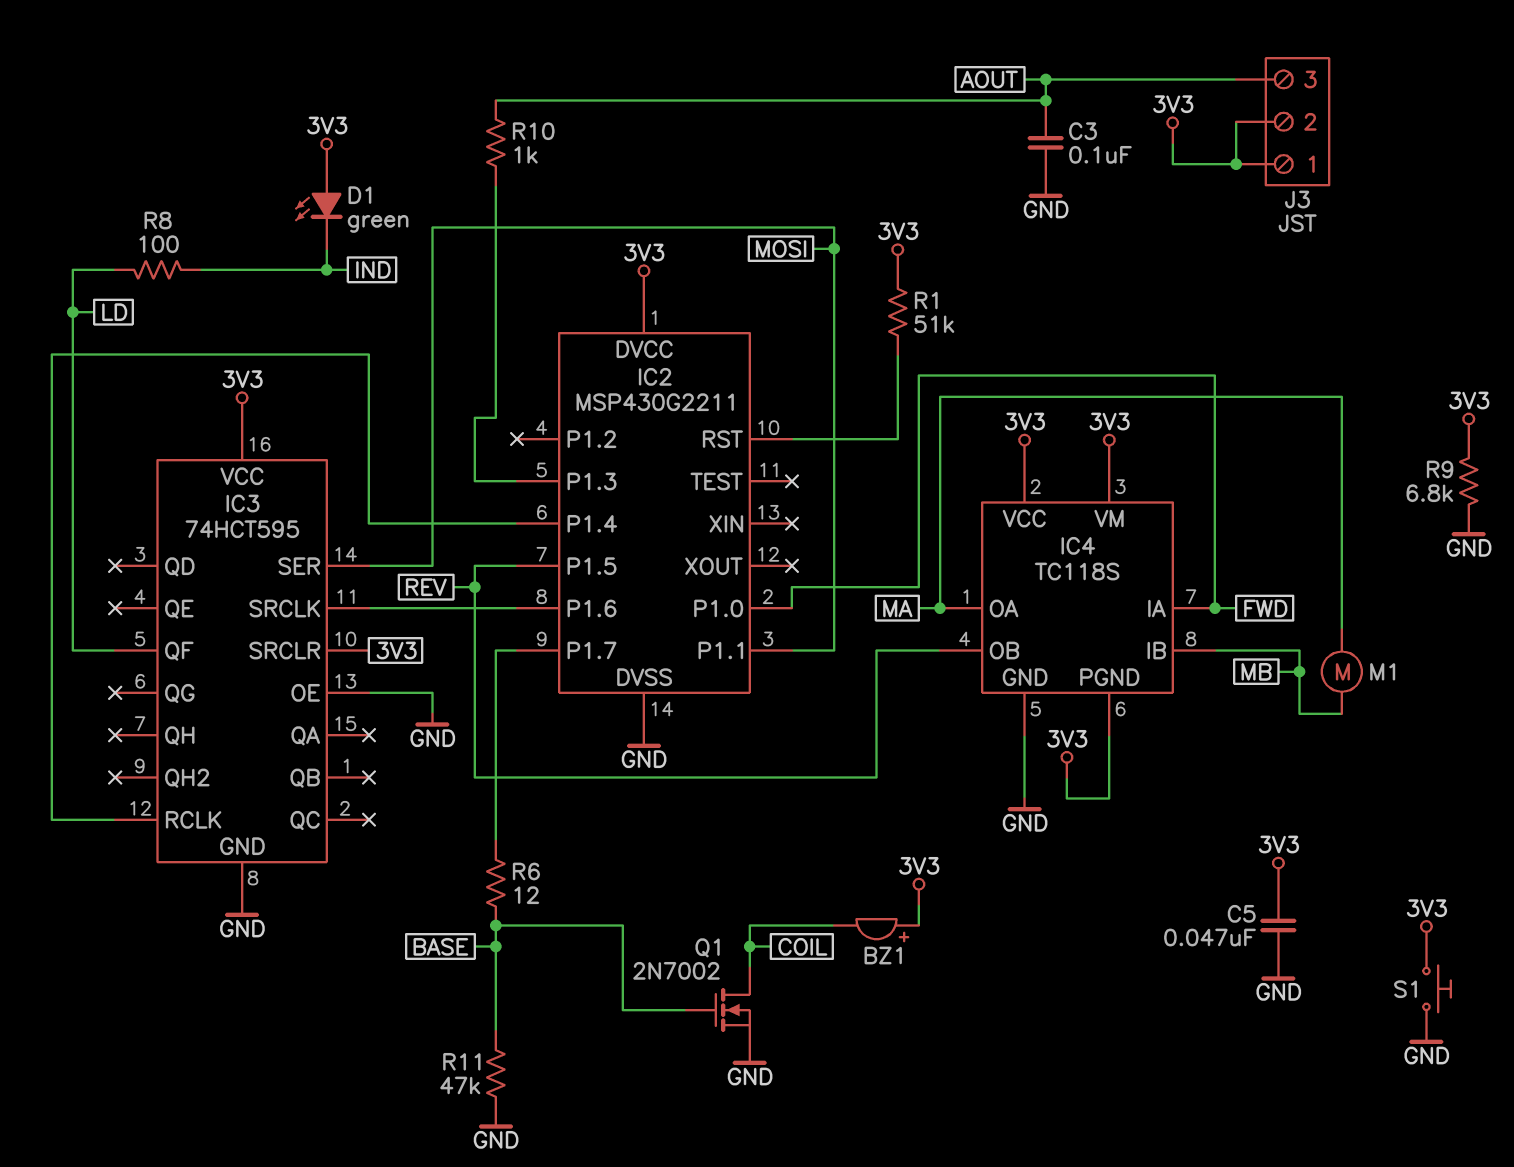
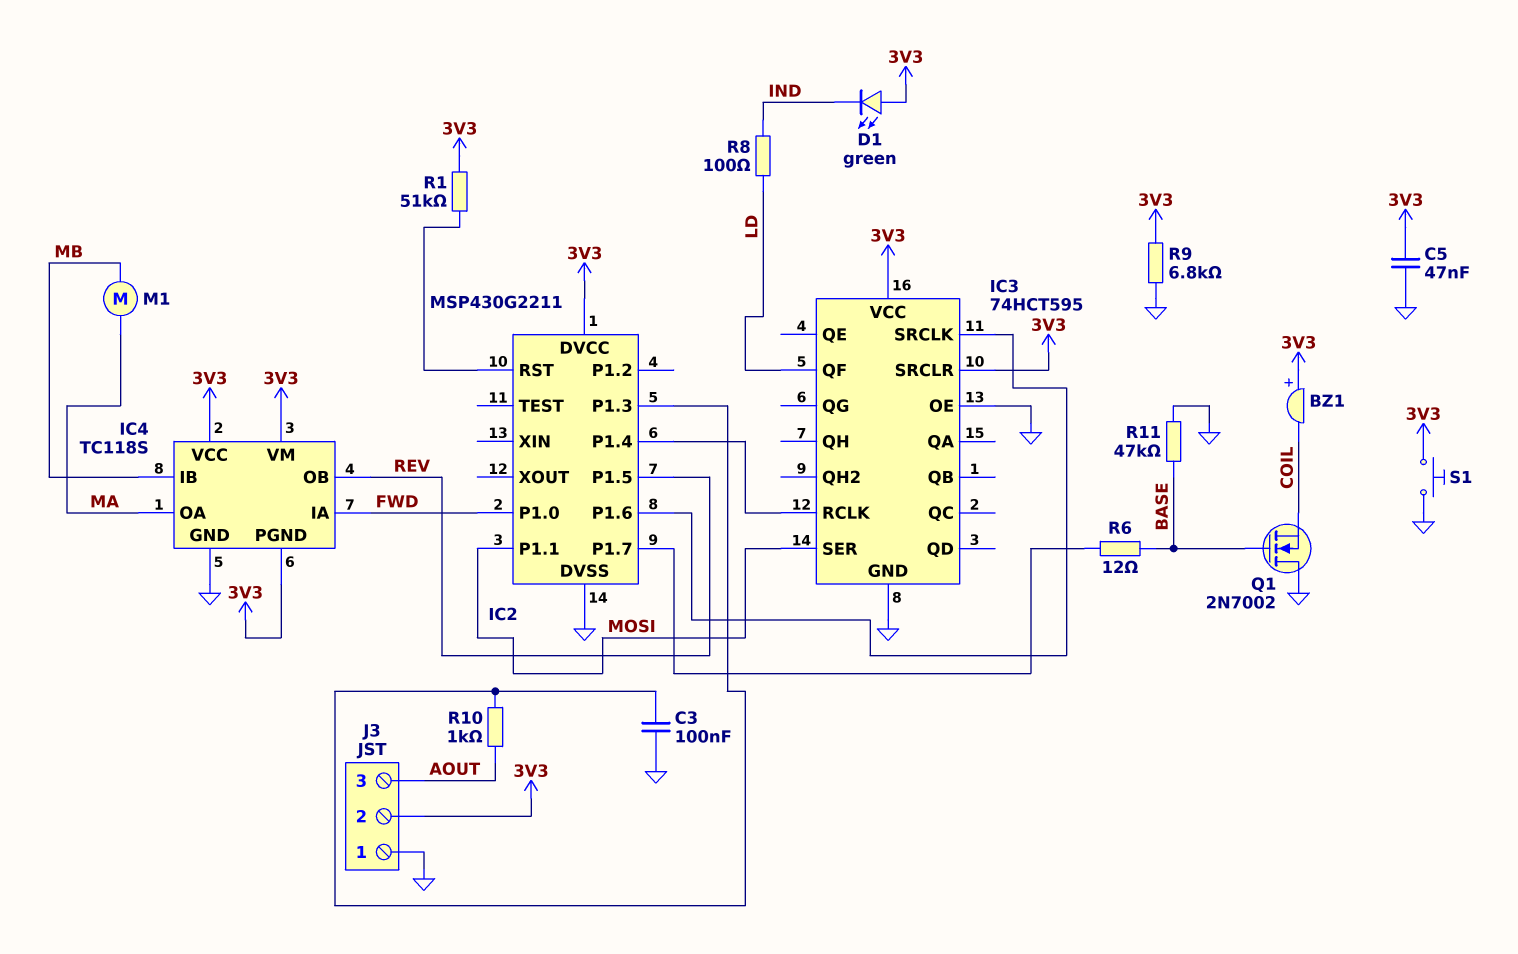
C3: 100nF (AOUT, GND) -> 100nF (GND, IC2/P1.3)
J3 pin 1: 3V3 -> GND
Q1: NMOS 2N7002 (G BASE, D COIL, S GND) -> NMOS 2N7002 (G BASE, D GND, S COIL)

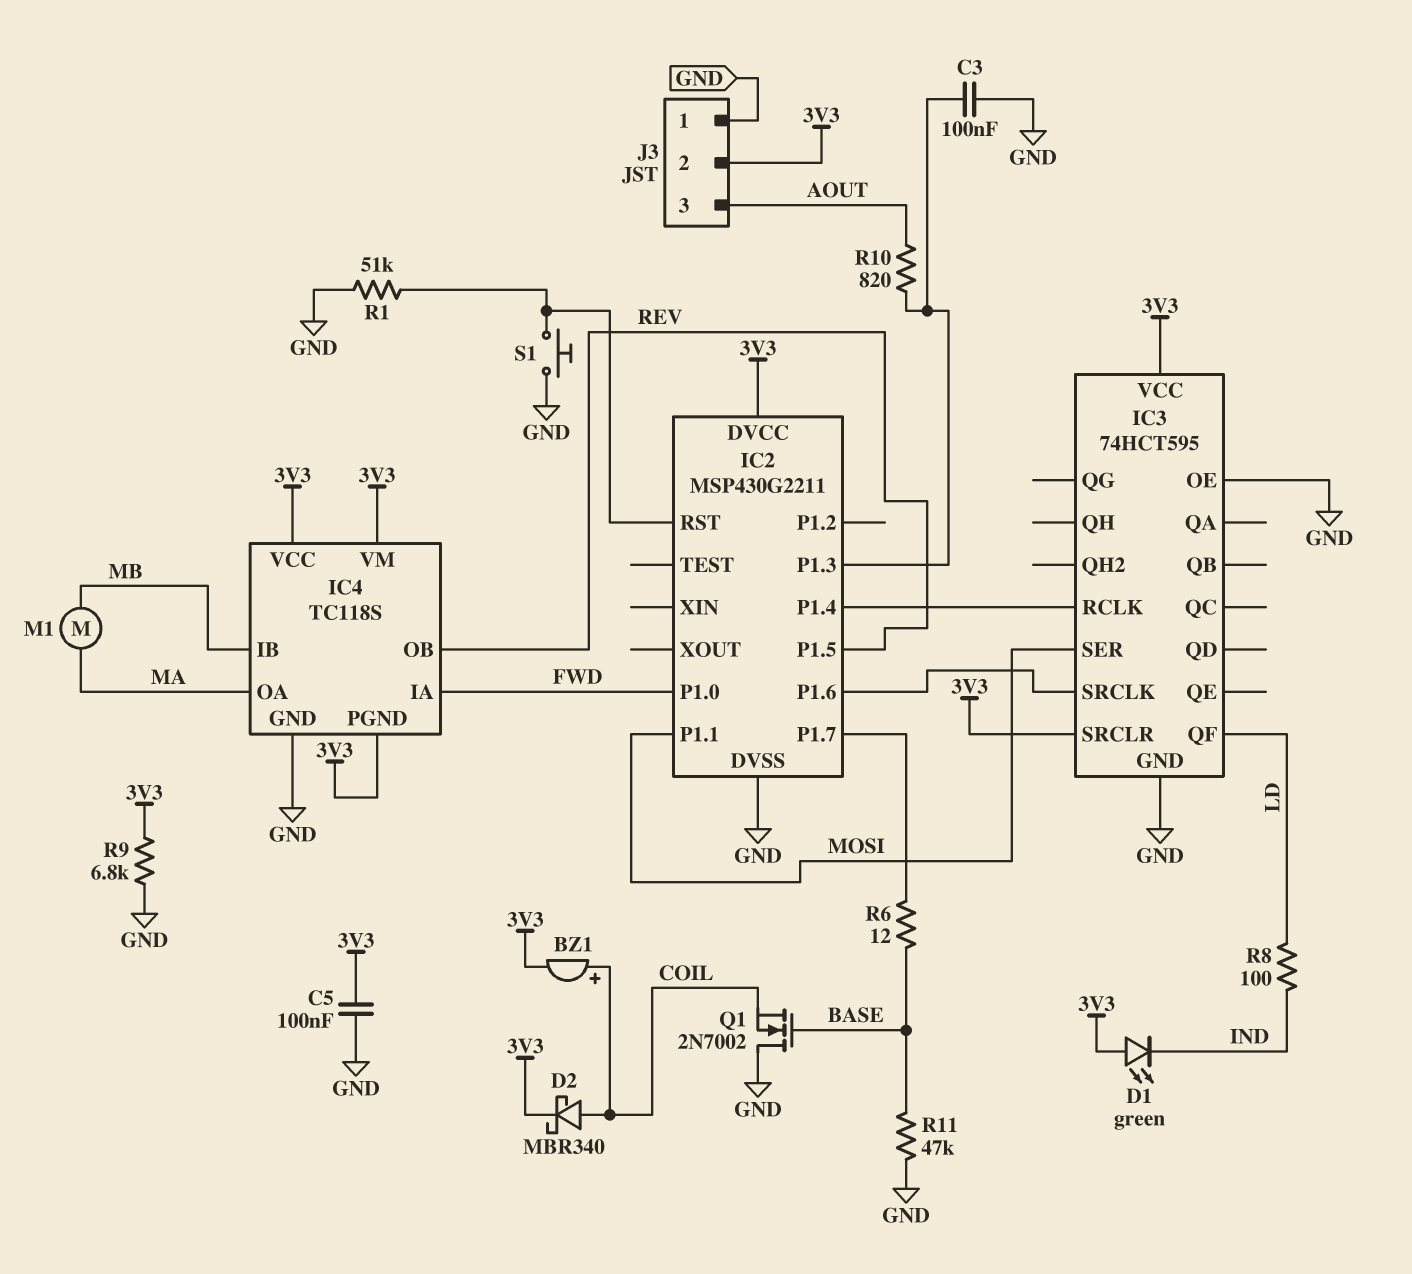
BZ1: buzzer (plus 3V3, minus COIL) -> buzzer (plus COIL, minus 3V3)
C5: 47nF (3V3, GND) -> 100nF (3V3, GND)
D2: none -> schottky MBR340 (A COIL, K 3V3)
R1: 51k (3V3, IC2/RST) -> 51k (GND, IC2/RST)
R10: 1k (AOUT, IC2/P1.3) -> 820 (AOUT, IC2/P1.3)
S1: button (3V3, GND) -> button (GND, IC2/RST)

